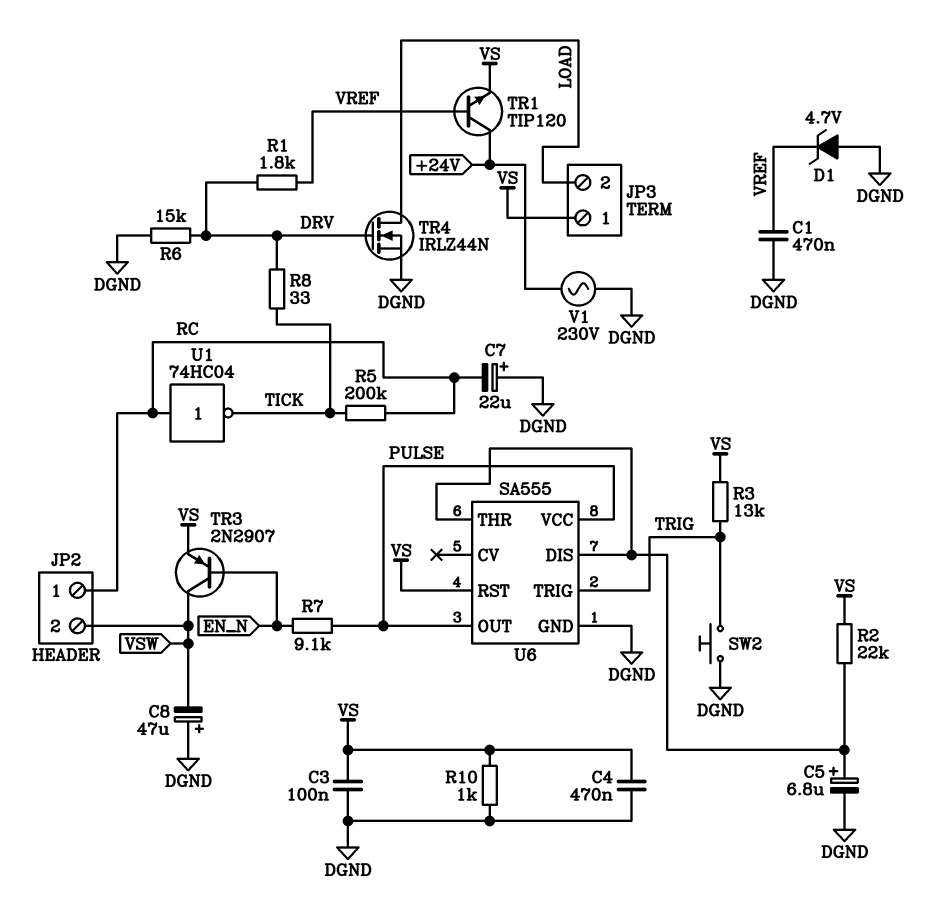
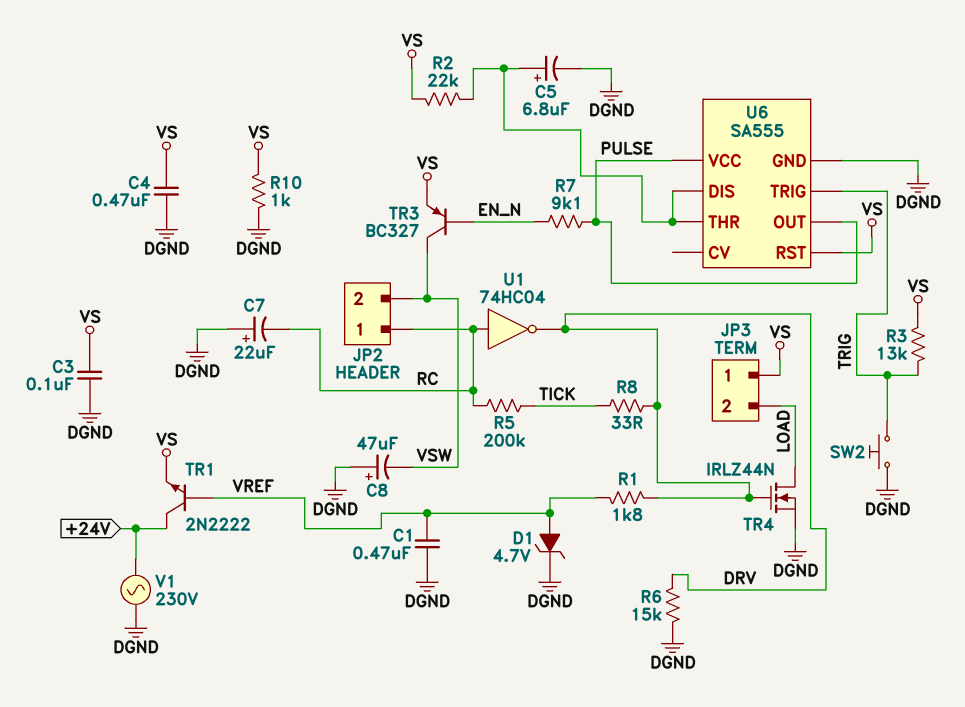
D1: zener 4.7V (A DGND, K VREF) -> zener 4.7V (A VREF, K DGND)
TR1: NPN TIP120 (B VREF, C +24V, E VS) -> NPN 2N2222 (B VREF, C +24V, E VS)
TR3: PNP 2N2907 (B EN_N, C VSW, E VS) -> PNP BC327 (B EN_N, C VSW, E VS)
U1: NOT 74HC04 (in RC, out TICK) -> NOT 74HC04 (in RC, out DRV)

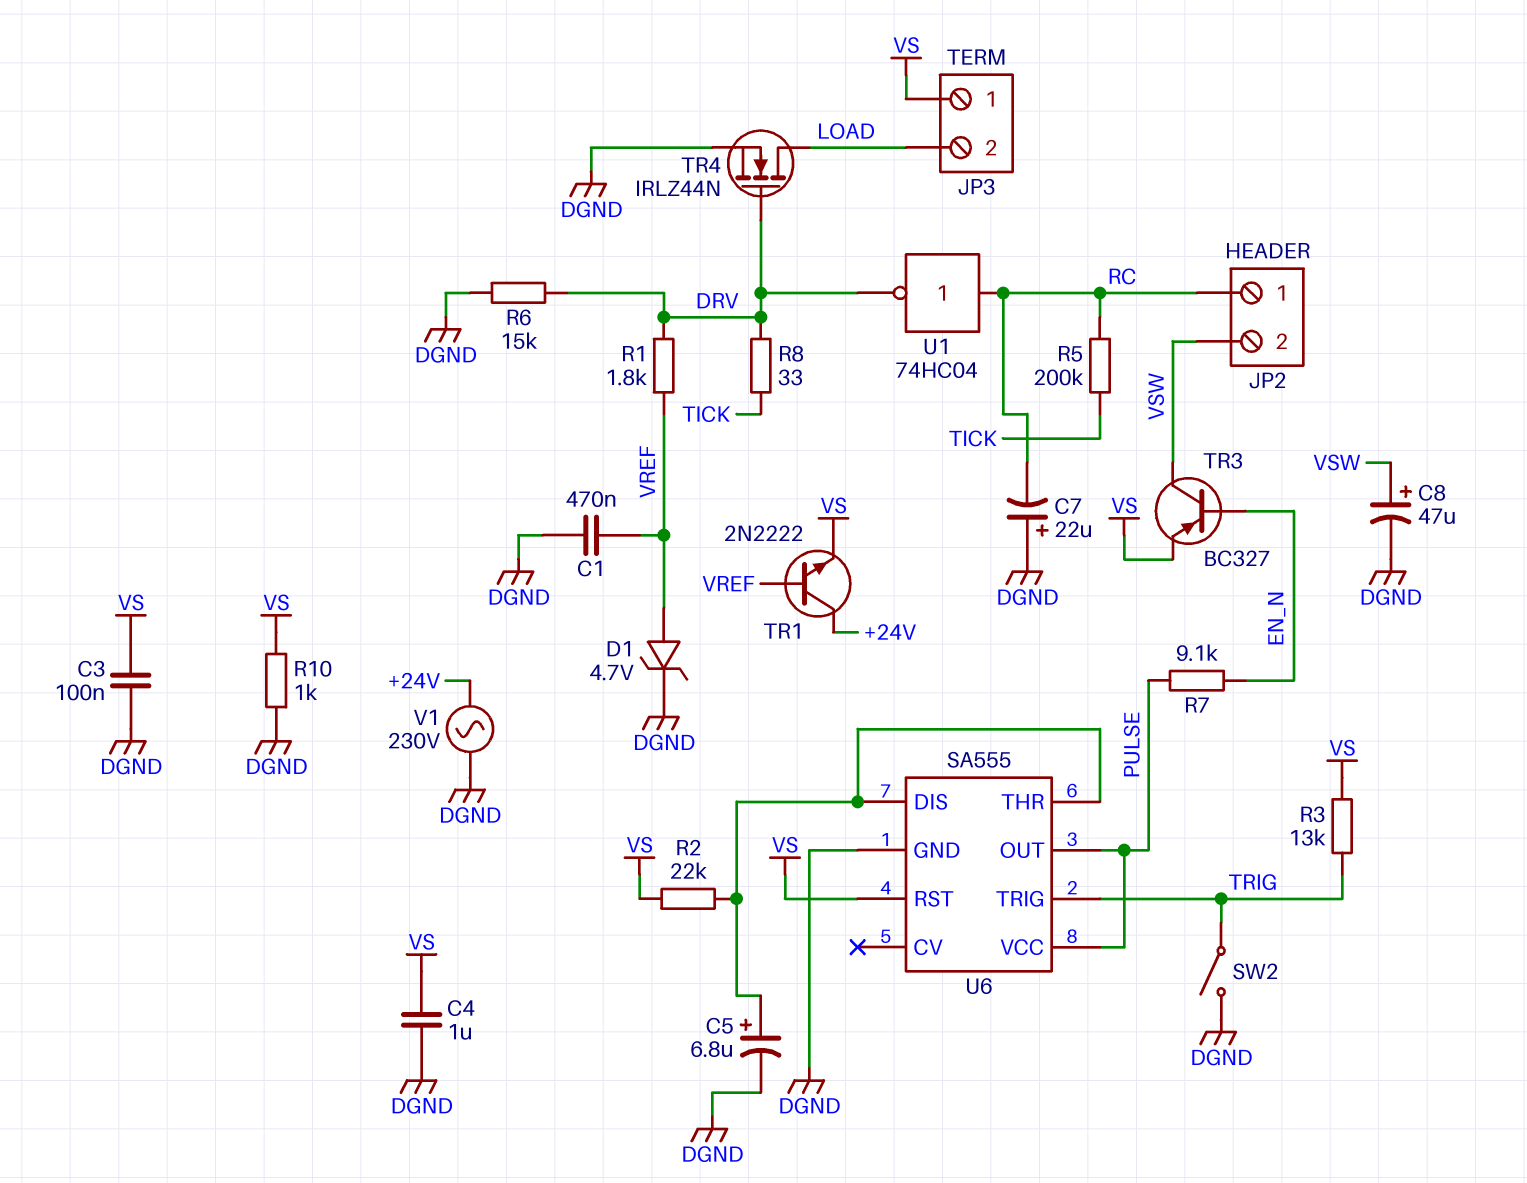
C4: 470nF (DGND, VS) -> 1uF (DGND, VS)
C8: 47uF (plus DGND, minus VSW) -> 47uF (plus VSW, minus DGND)
SW2: button (DGND, TRIG) -> switch (DGND, TRIG)

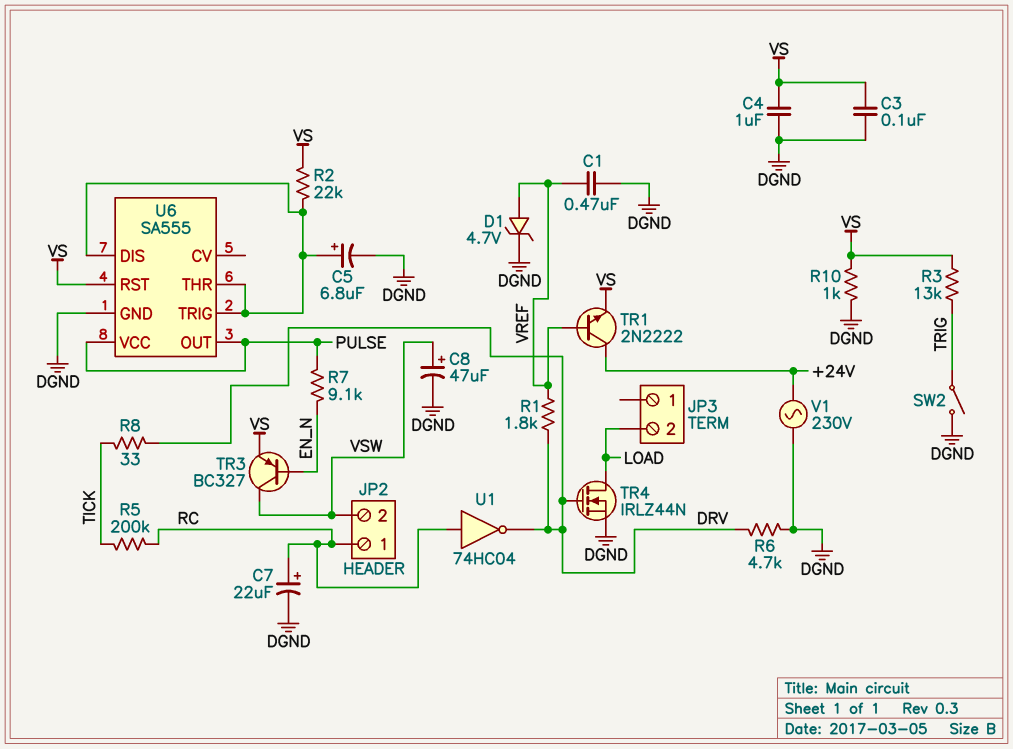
C7: 22uF (plus DGND, minus RC) -> 22uF (plus RC, minus DGND)
JP3 pin 1: VS -> none
R6: 15k (DGND, DRV) -> 4.7k (DGND, DRV)
U6 pin TRIG: TRIG -> U6/DIS

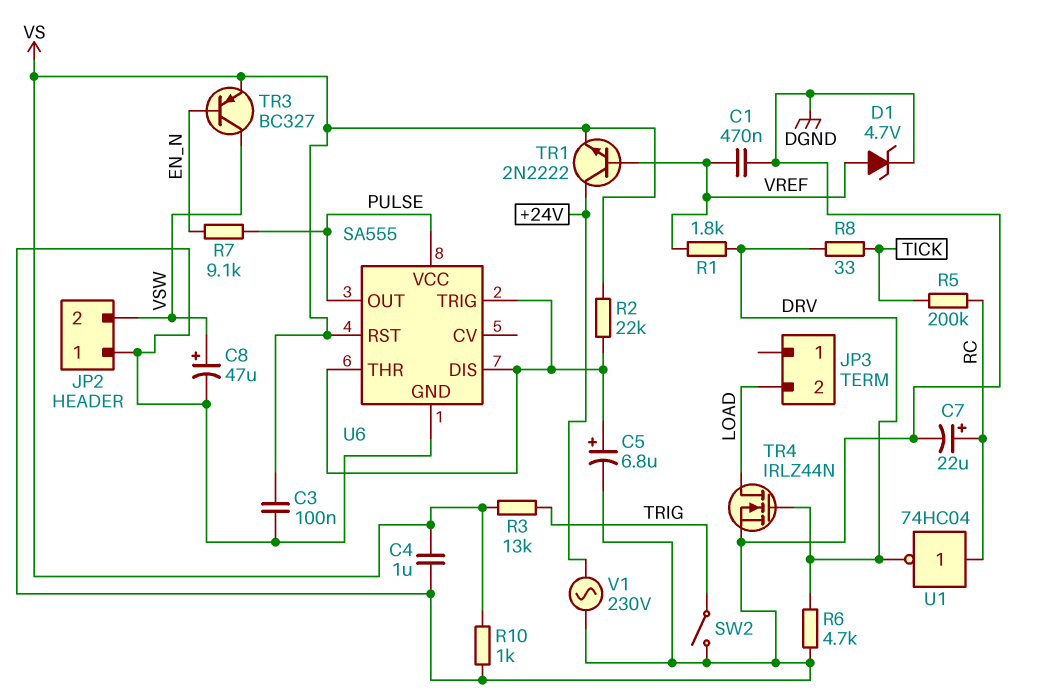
JP2 pin 1: RC -> DGND

